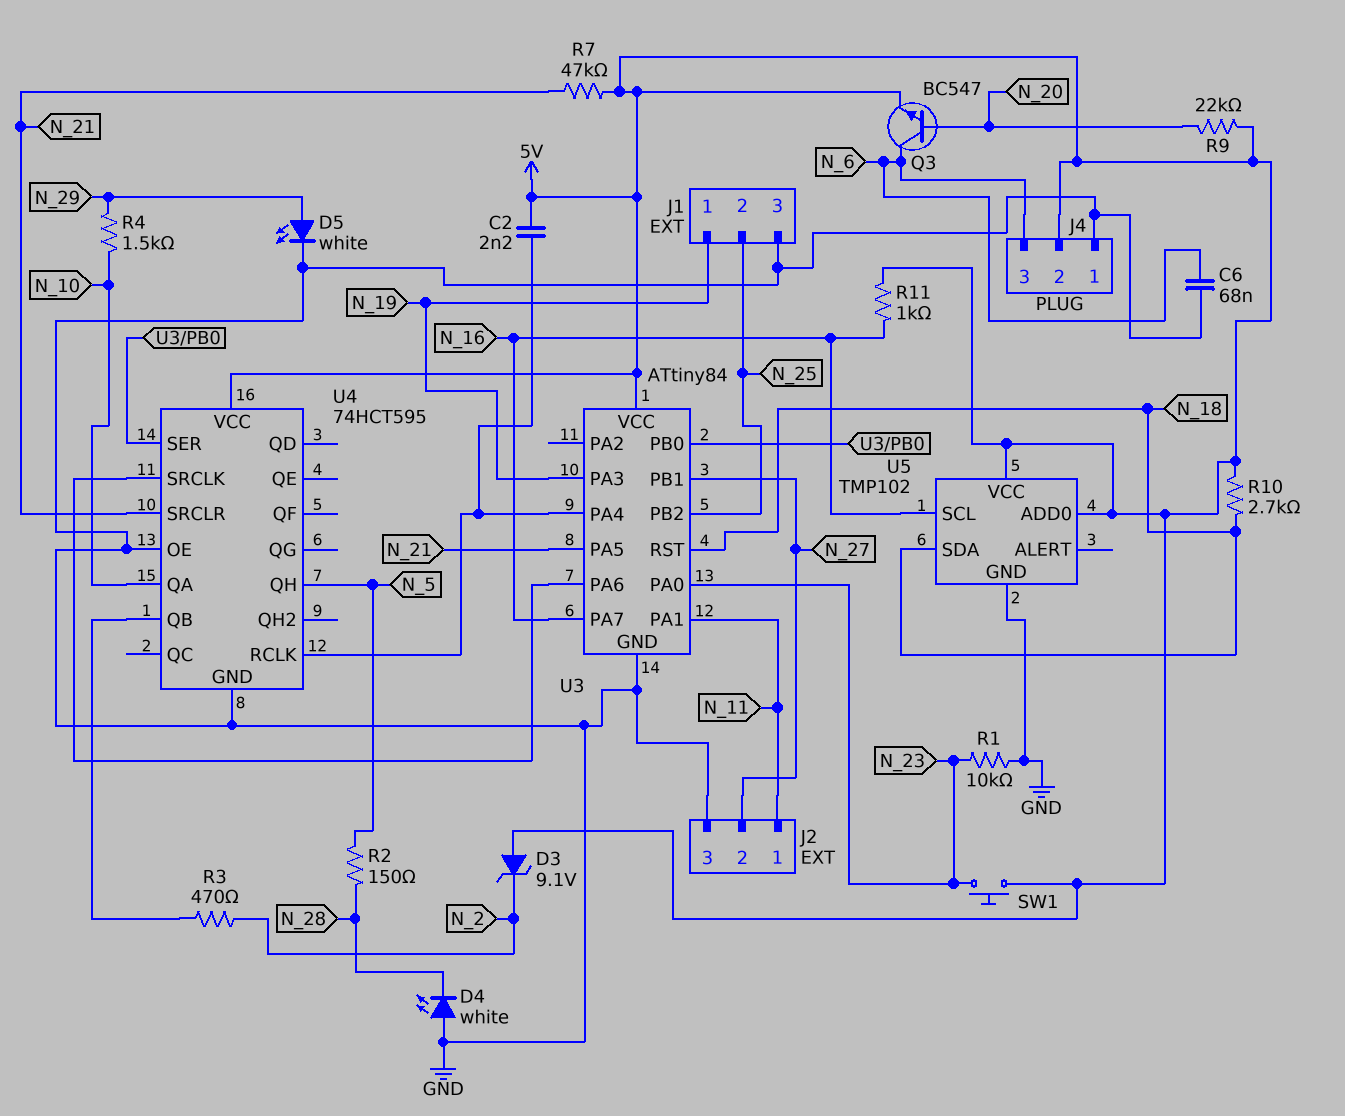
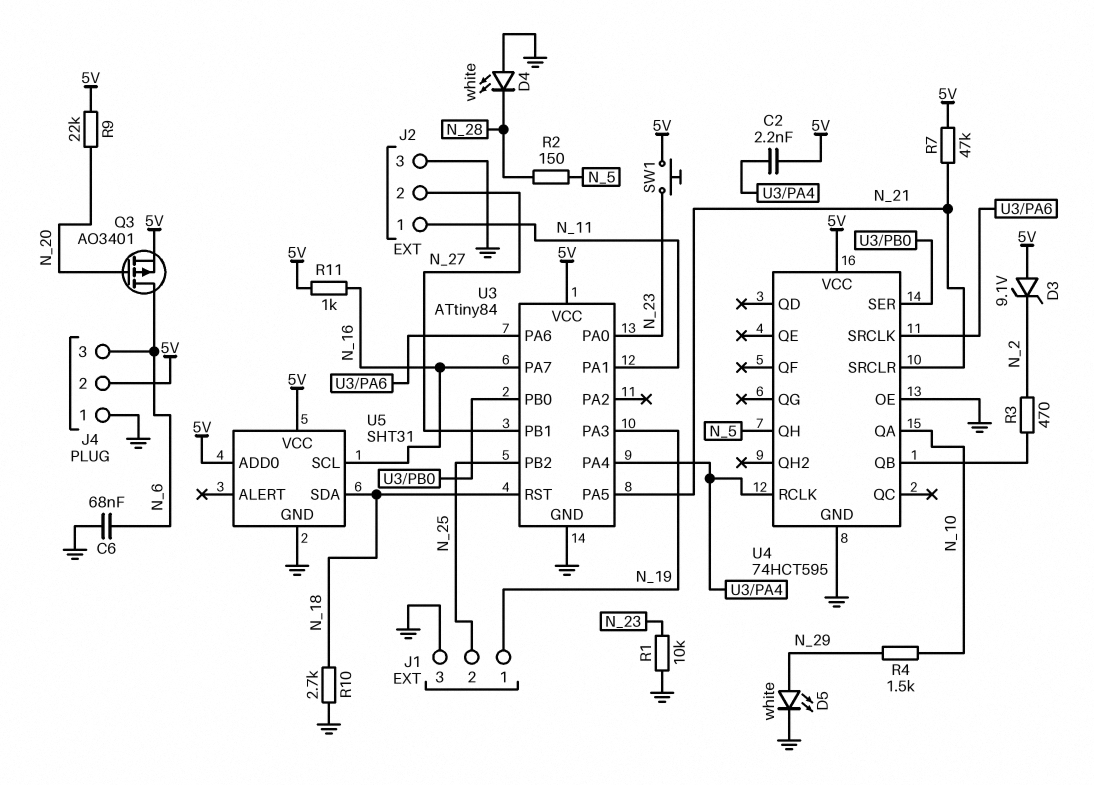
Q3: NPN BC547 (B N_20, C N_6, E 5V) -> PMOS AO3401 (G N_20, D N_6, S 5V)
R10: 2.7k (5V, N_18) -> 2.7k (GND, N_18)
U5: TMP102 -> SHT31

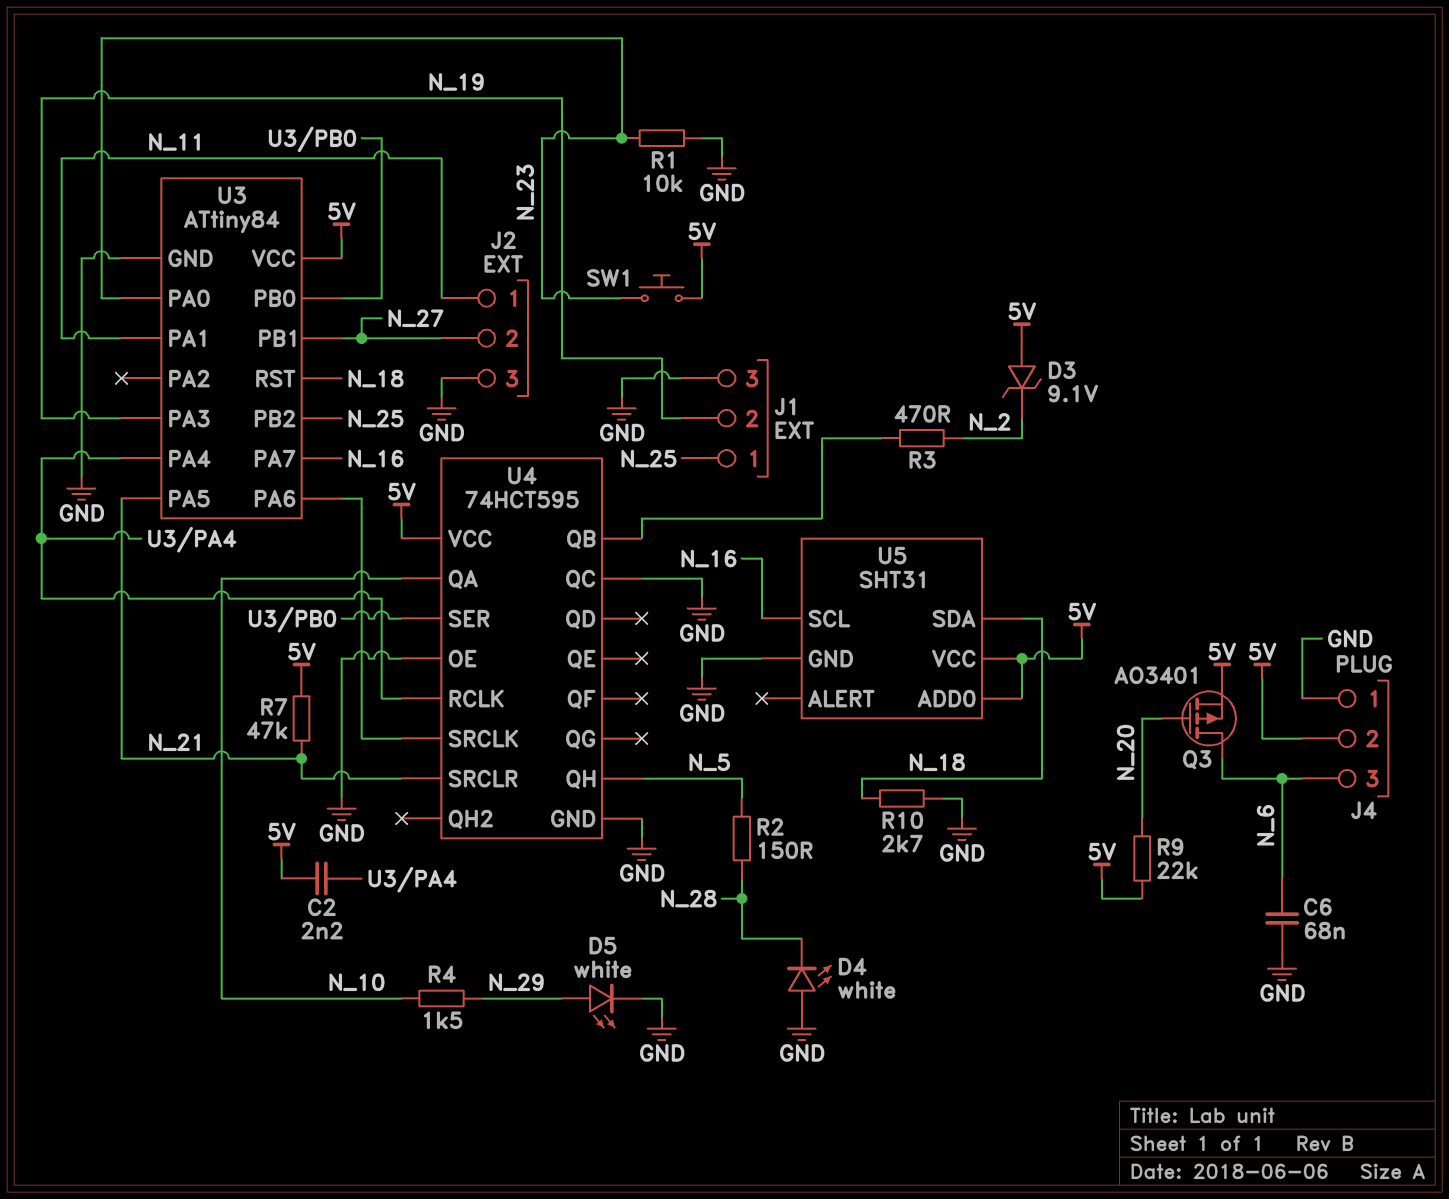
J1 pin 1: N_19 -> N_25
J1 pin 2: N_25 -> N_19
R11: 1k (5V, N_16) -> none
U4 pin QC: none -> GND

